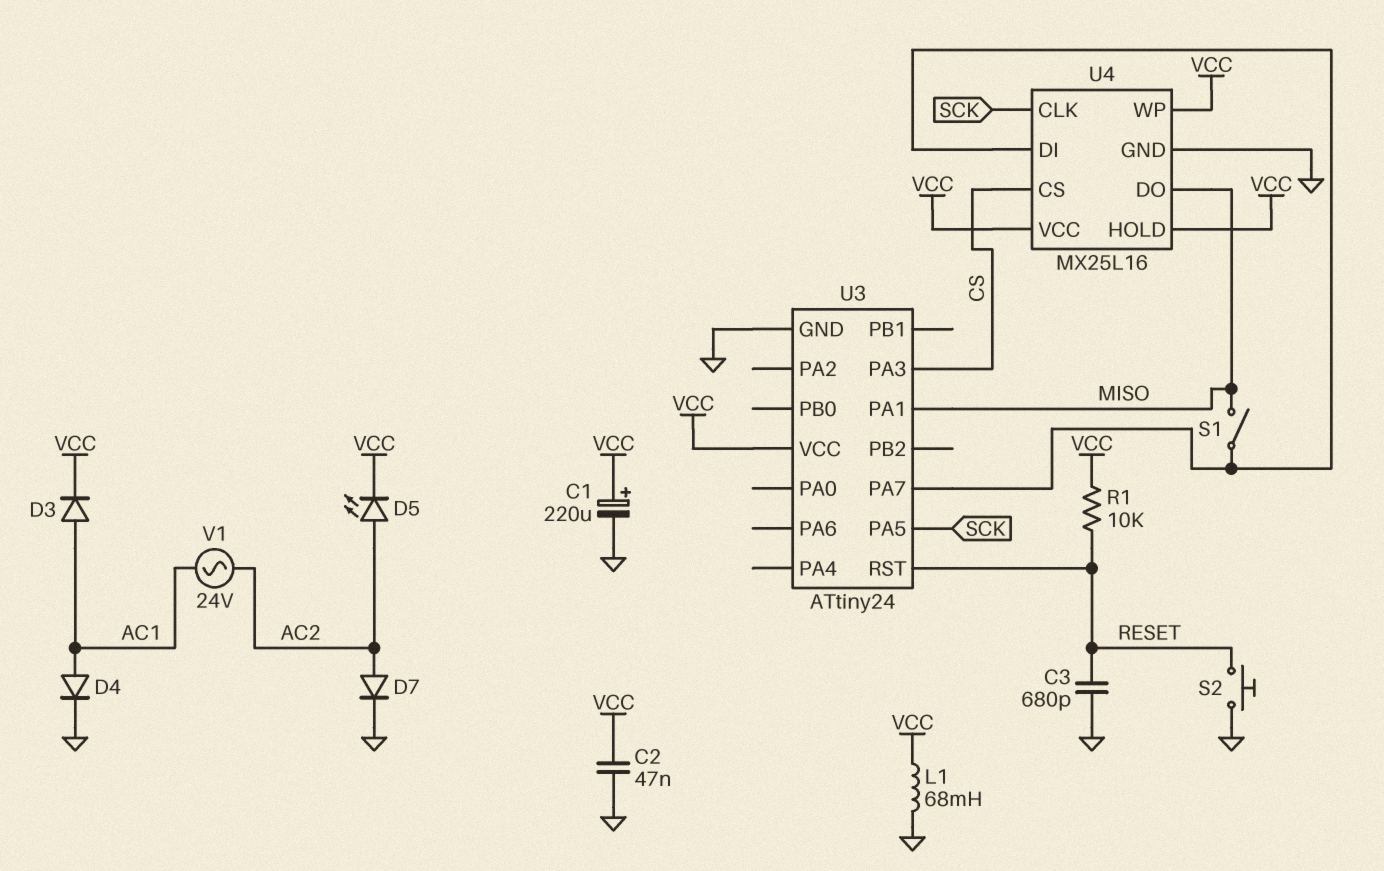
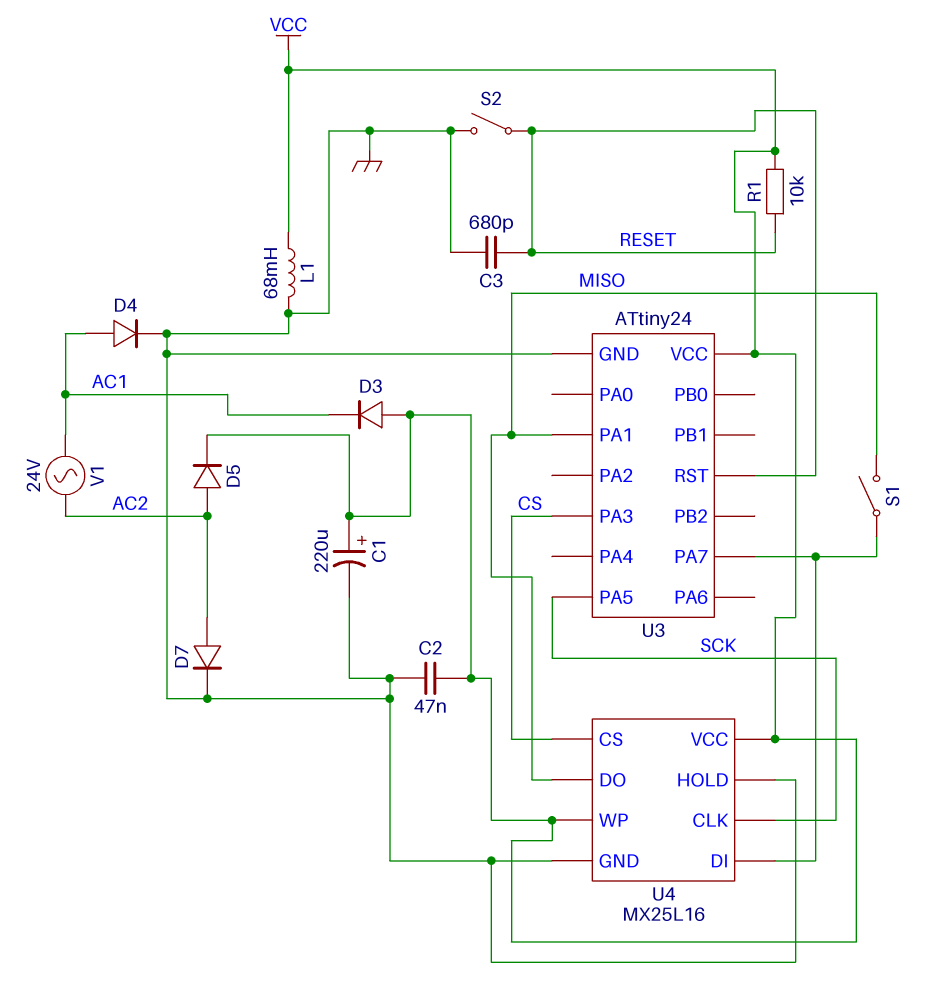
D3: diode (A AC1, K VCC) -> diode (A VCC, K AC1)
D5: LED (A AC2, K VCC) -> diode (A AC2, K VCC)
S2: button (GND, RESET) -> switch (GND, RESET)
U4 pin HOLD: VCC -> GND

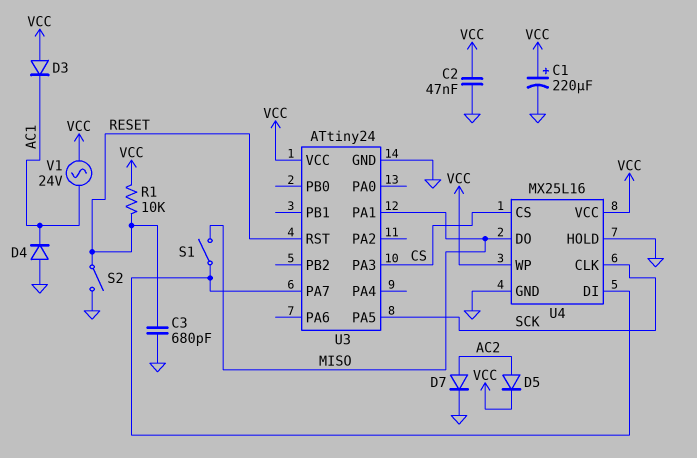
D4: diode (A AC1, K GND) -> diode (A GND, K AC1)
L1: 68mH (GND, VCC) -> none
V1: AC 24V (AC1, AC2) -> AC 24V (AC1, VCC)

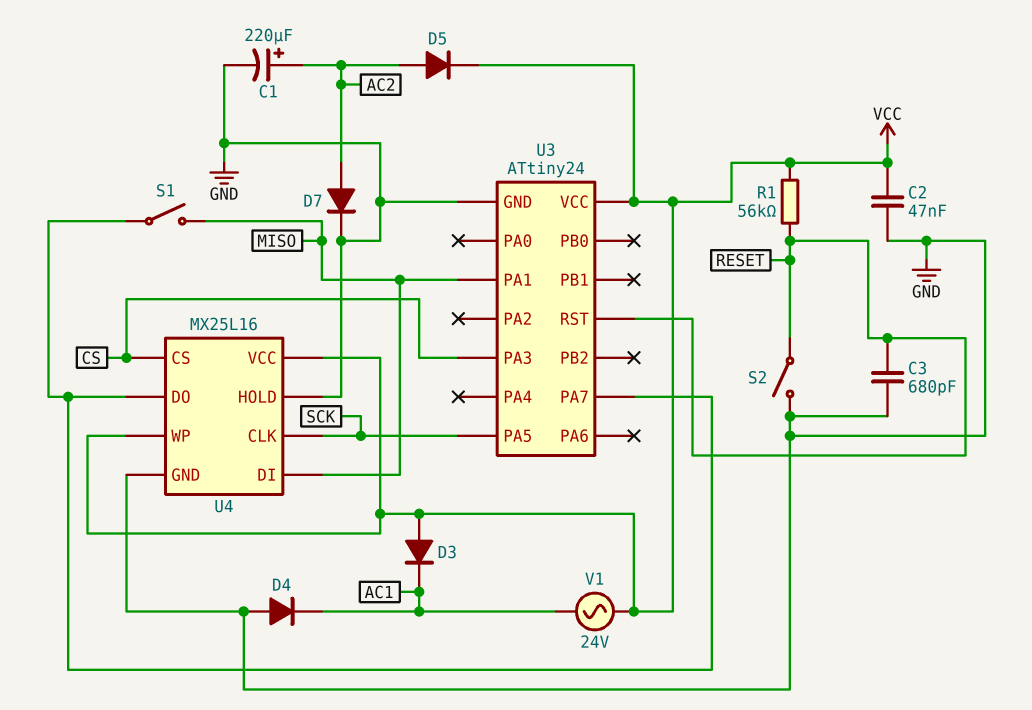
C1: 220uF (plus VCC, minus GND) -> 220uF (plus AC2, minus GND)
R1: 10k (RESET, VCC) -> 56k (RESET, VCC)
U4 pin DI: U3/PA7 -> MISO
U4 pin DO: MISO -> U3/PA7

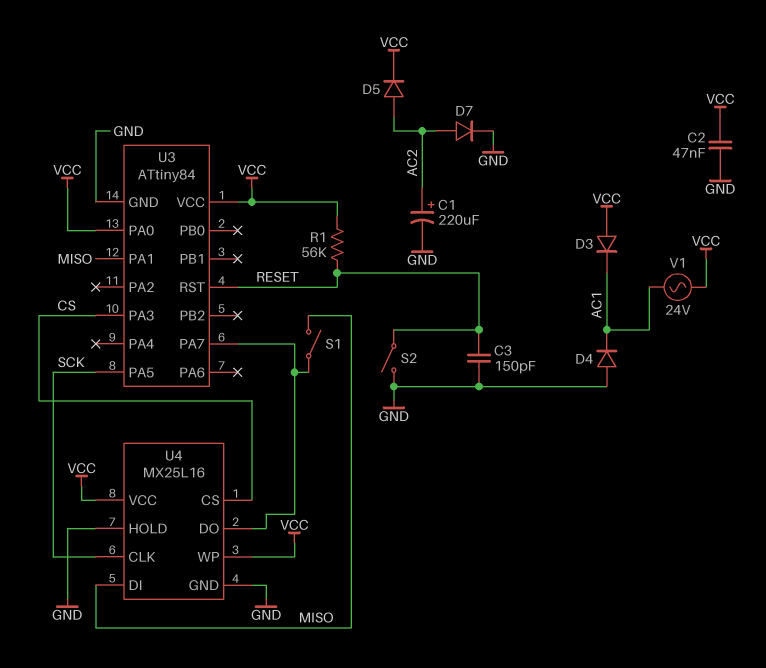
C3: 680pF (GND, RESET) -> 150pF (GND, RESET)
U3: ATtiny24 -> ATtiny84
U3 pin PA0: none -> VCC

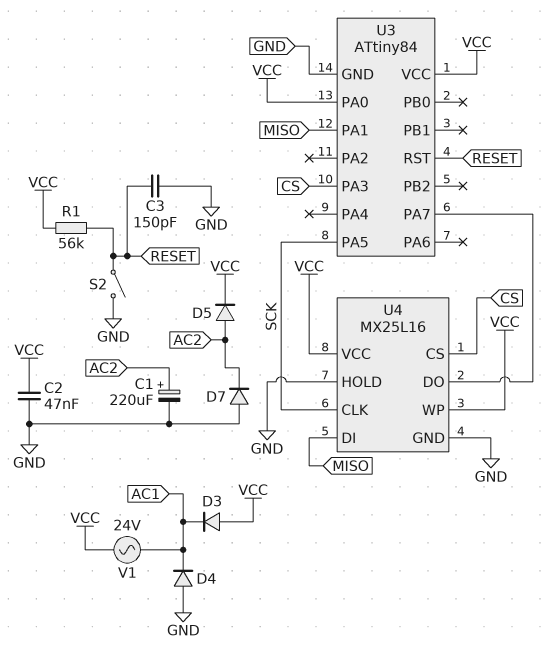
D7: diode (A AC2, K GND) -> diode (A GND, K AC2)
S1: switch (MISO, U3/PA7) -> none

